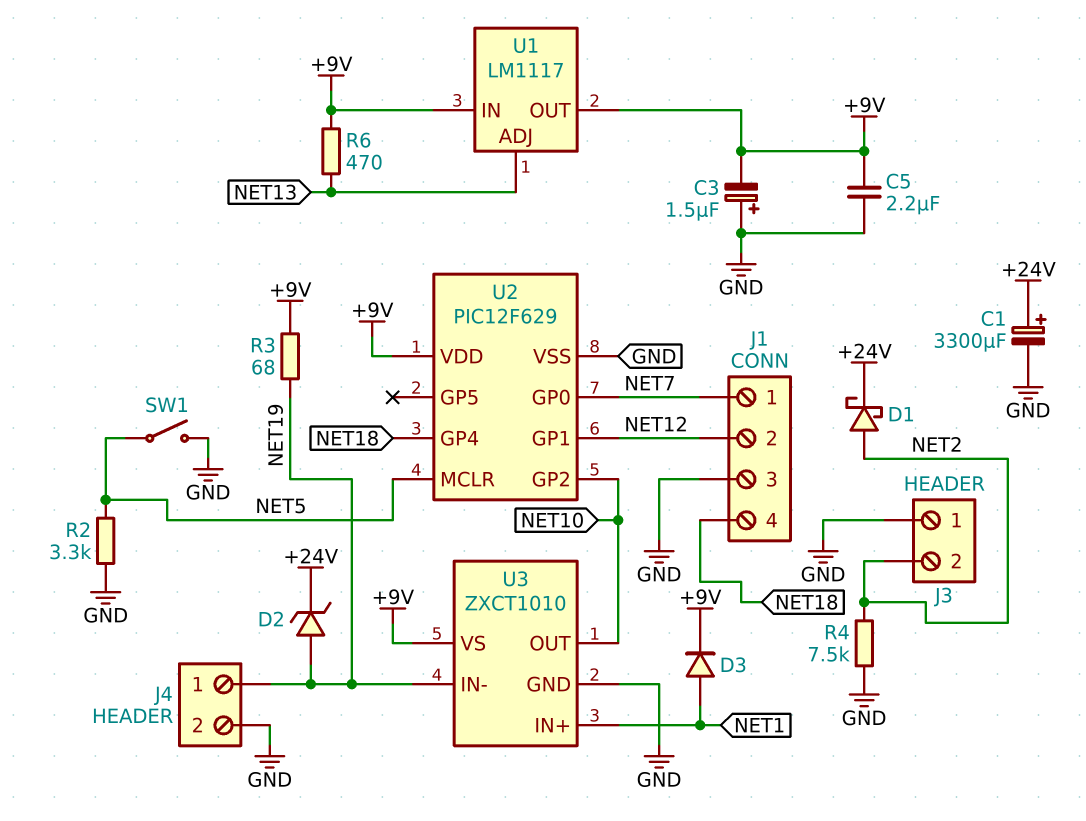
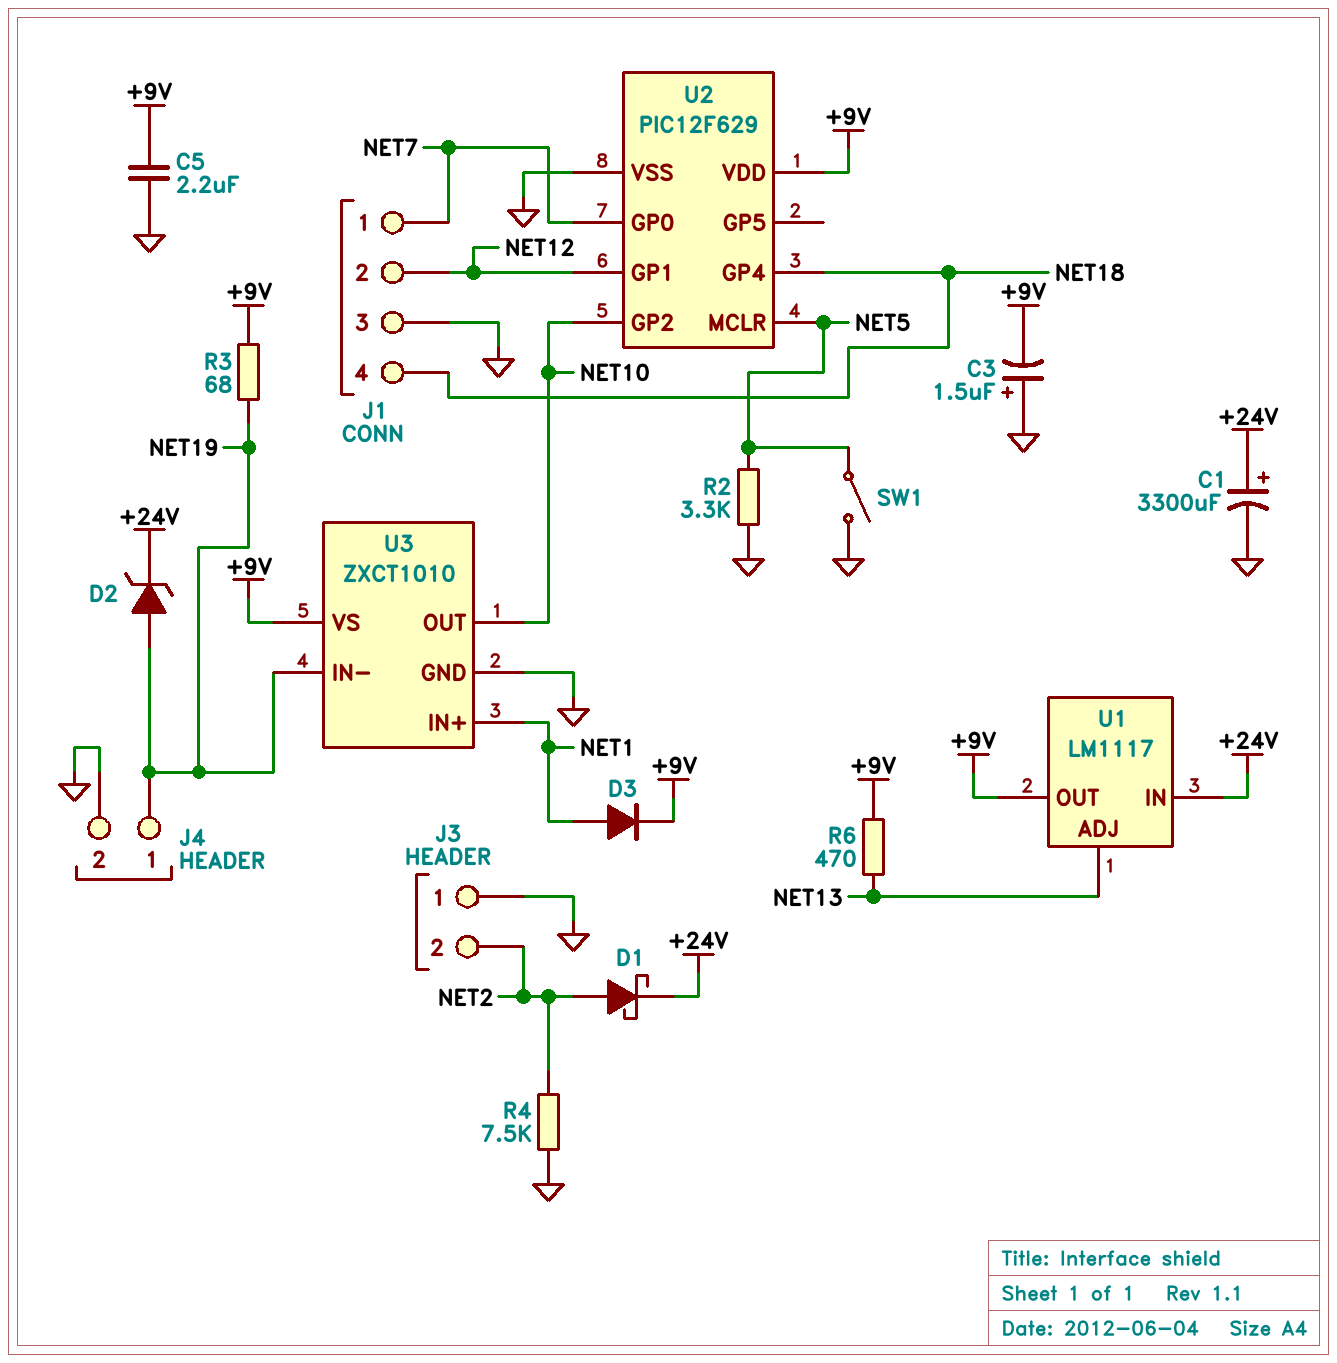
U1 pin IN: +9V -> +24V

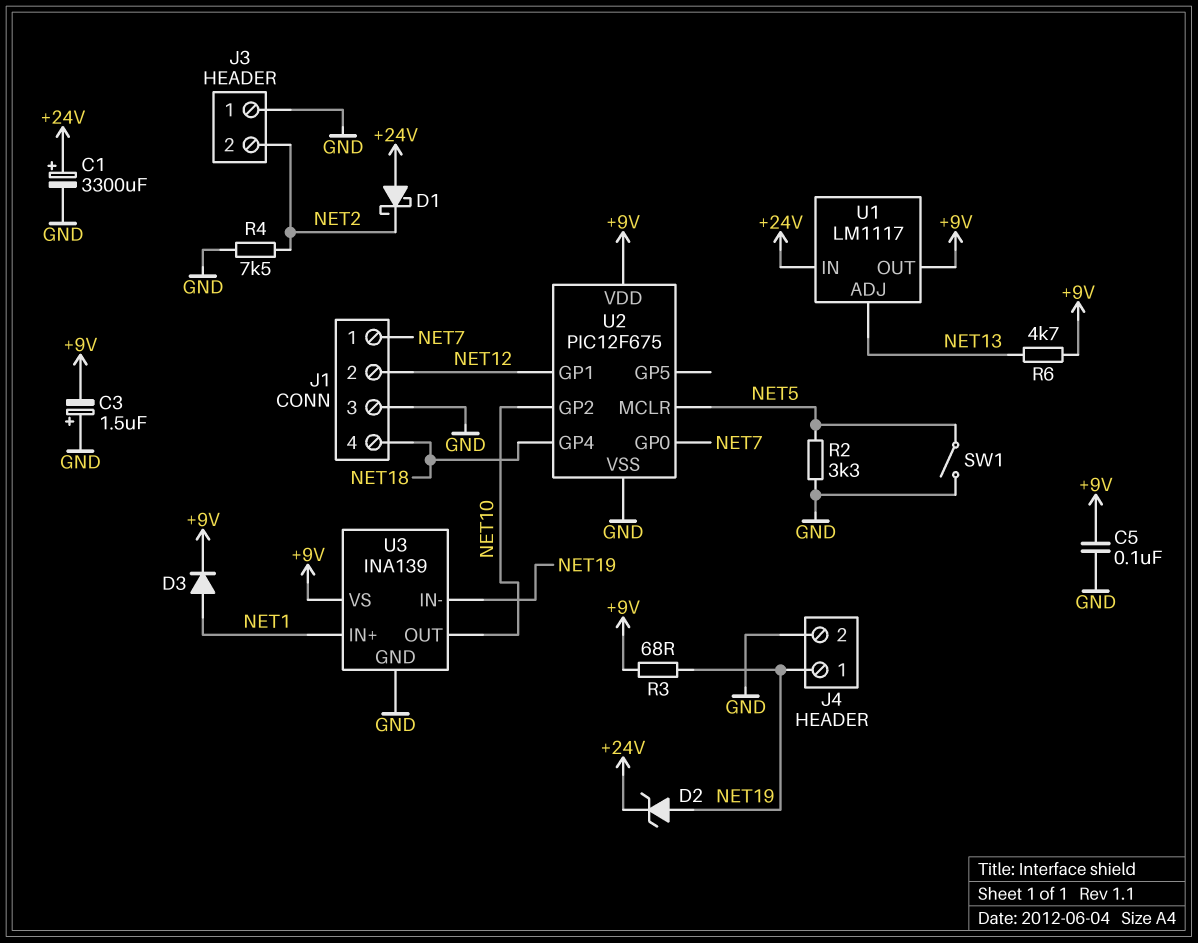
C5: 2.2uF (+9V, GND) -> 100nF (+9V, GND)
D1: schottky (A NET2, K +24V) -> schottky (A +24V, K NET2)
R6: 470 (+9V, NET13) -> 4.7k (+9V, NET13)
U2: PIC12F629 -> PIC12F675
U3: ZXCT1010 -> INA139

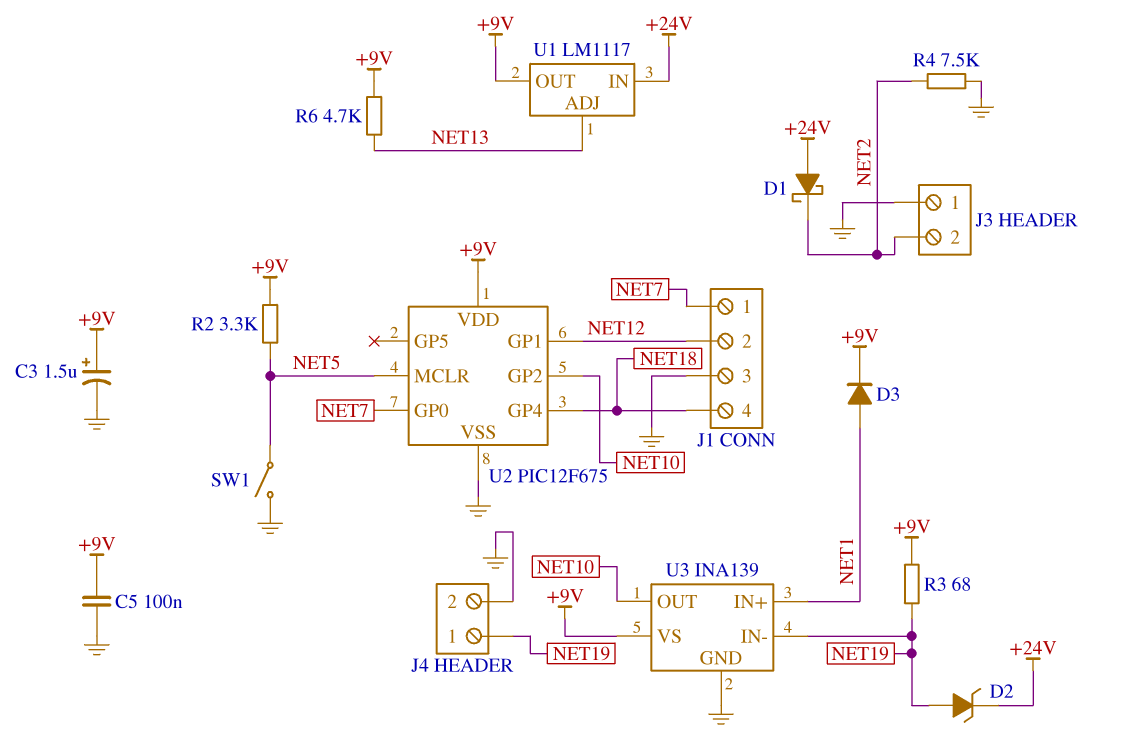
C1: 3300uF (plus +24V, minus GND) -> none
C3: 1.5uF (plus GND, minus +9V) -> 1.5uF (plus +9V, minus GND)
R2: 3.3k (GND, NET5) -> 3.3k (+9V, NET5)

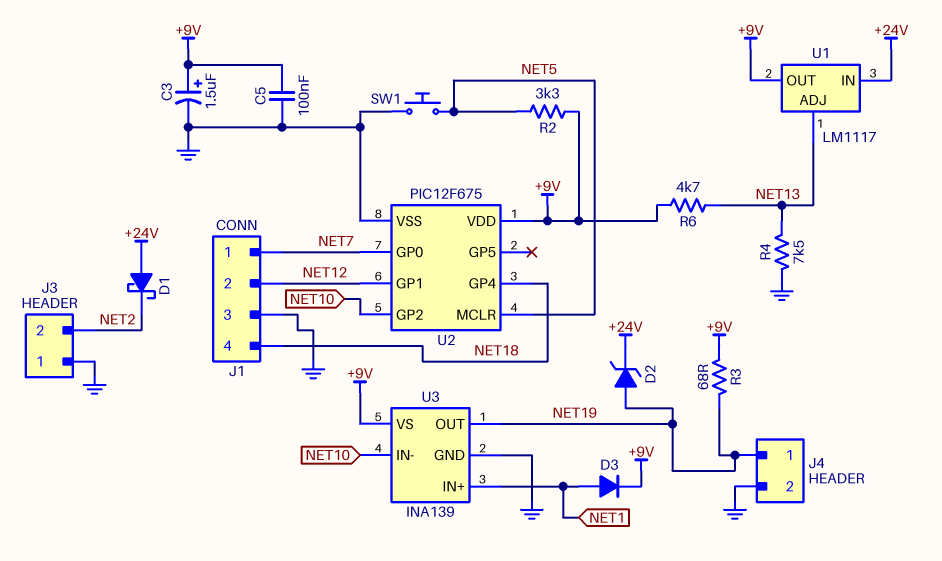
R4: 7.5k (GND, NET2) -> 7.5k (GND, NET13)
SW1: switch (GND, NET5) -> button (GND, NET5)
U3 pin IN-: NET19 -> NET10
U3 pin OUT: NET10 -> NET19

